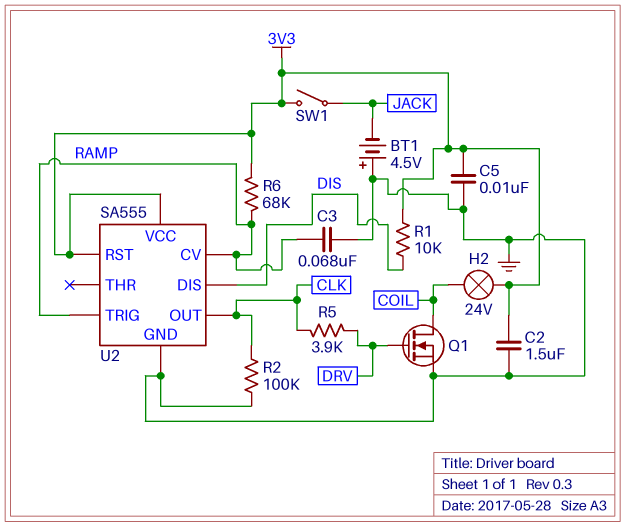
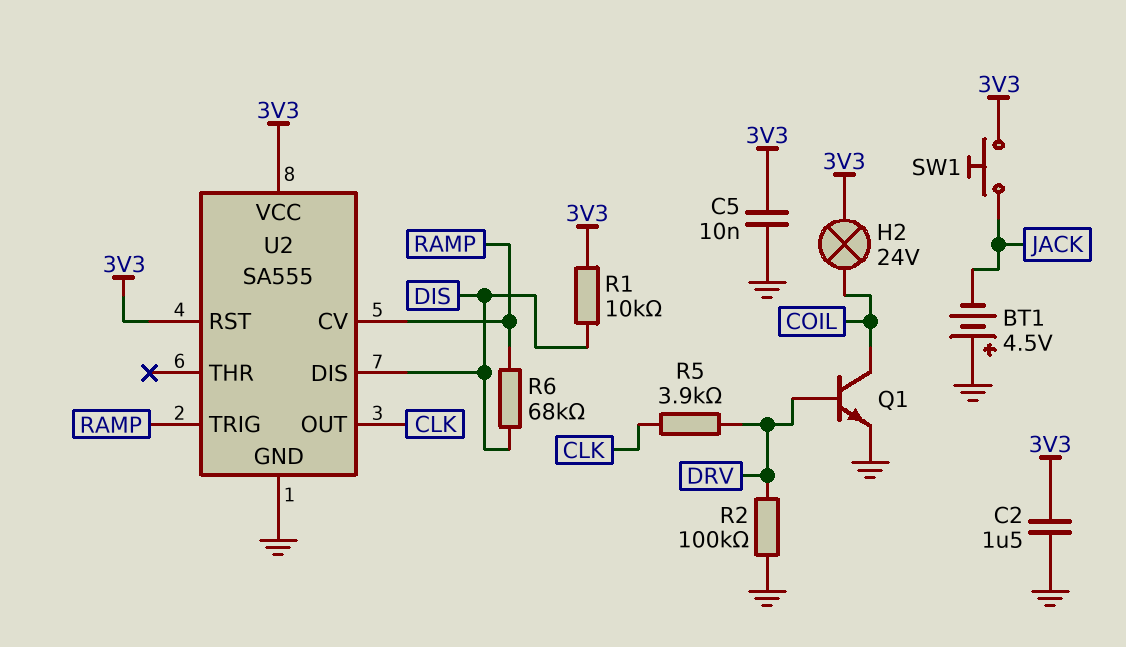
C3: 68nF (GND, RAMP) -> none
Q1: NMOS (G DRV, D COIL, S GND) -> NPN (B DRV, C COIL, E GND)
R2: 100k (CLK, GND) -> 100k (DRV, GND)
R6: 68k (3V3, RAMP) -> 68k (DIS, RAMP)
SW1: switch (3V3, JACK) -> button (3V3, JACK)

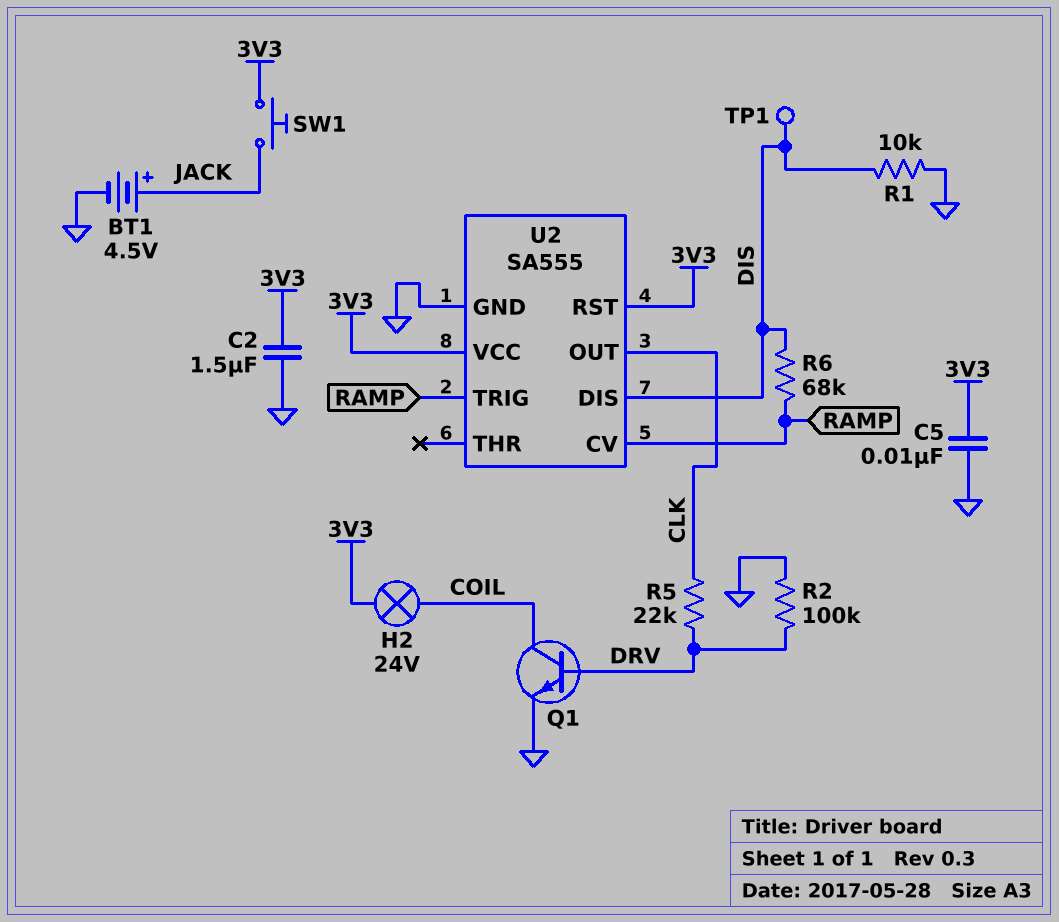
BT1: 4.5V (plus GND, minus JACK) -> 4.5V (plus JACK, minus GND)
R1: 10k (3V3, DIS) -> 10k (DIS, GND)
R5: 3.9k (CLK, DRV) -> 22k (CLK, DRV)
TP1: none -> test point (DIS)

